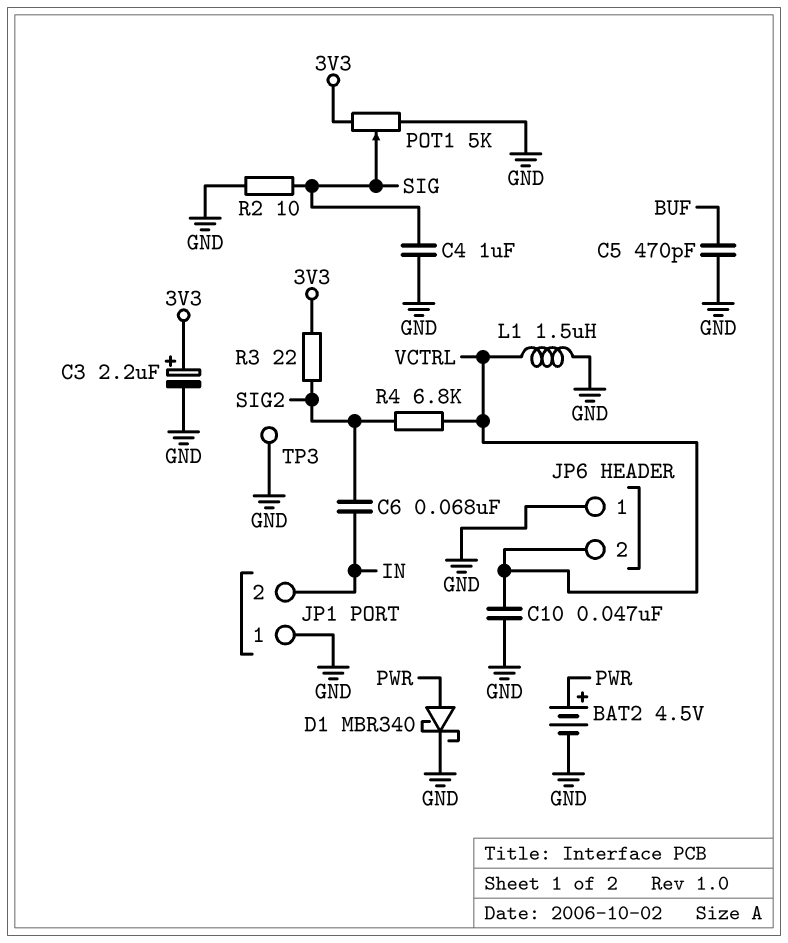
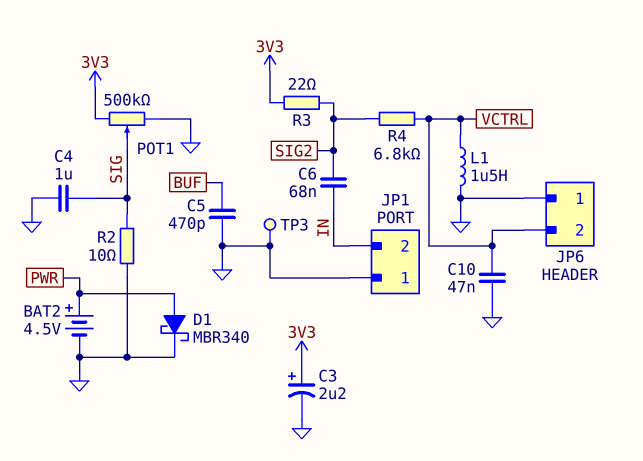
POT1: 5k (3V3, GND, wiper SIG) -> 500k (3V3, GND, wiper SIG)

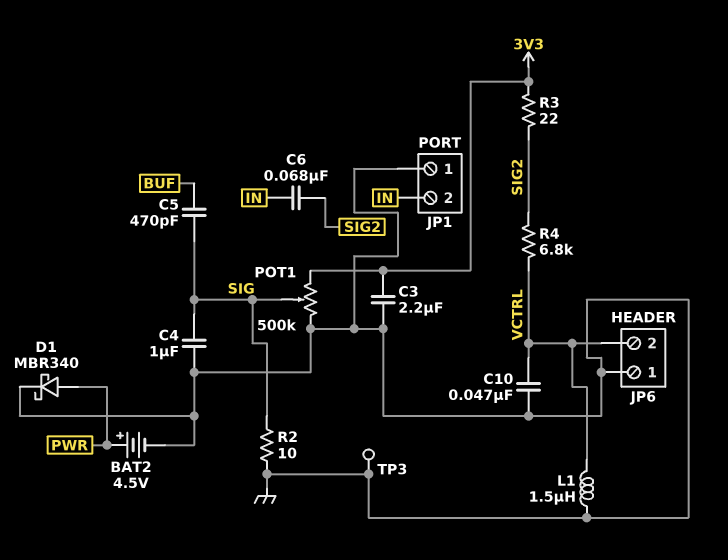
C3: 2.2uF (plus 3V3, minus GND) -> 2.2uF (3V3, GND)
C5: 470pF (BUF, GND) -> 470pF (BUF, SIG)

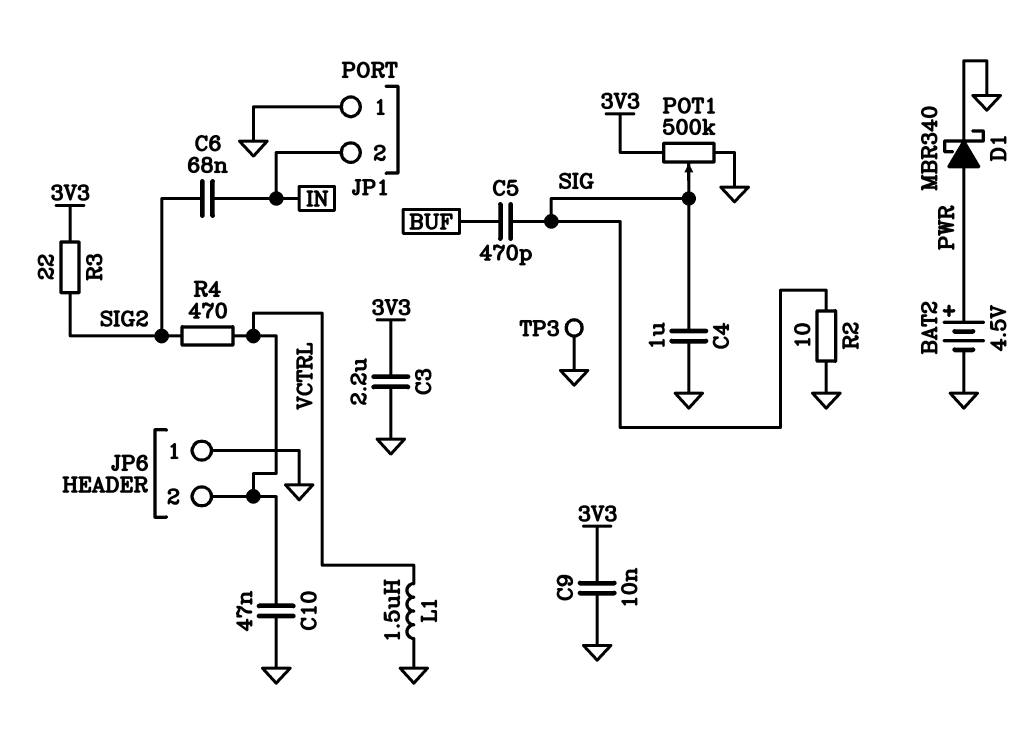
C9: none -> 10nF (3V3, GND)
R4: 6.8k (SIG2, VCTRL) -> 470 (SIG2, VCTRL)

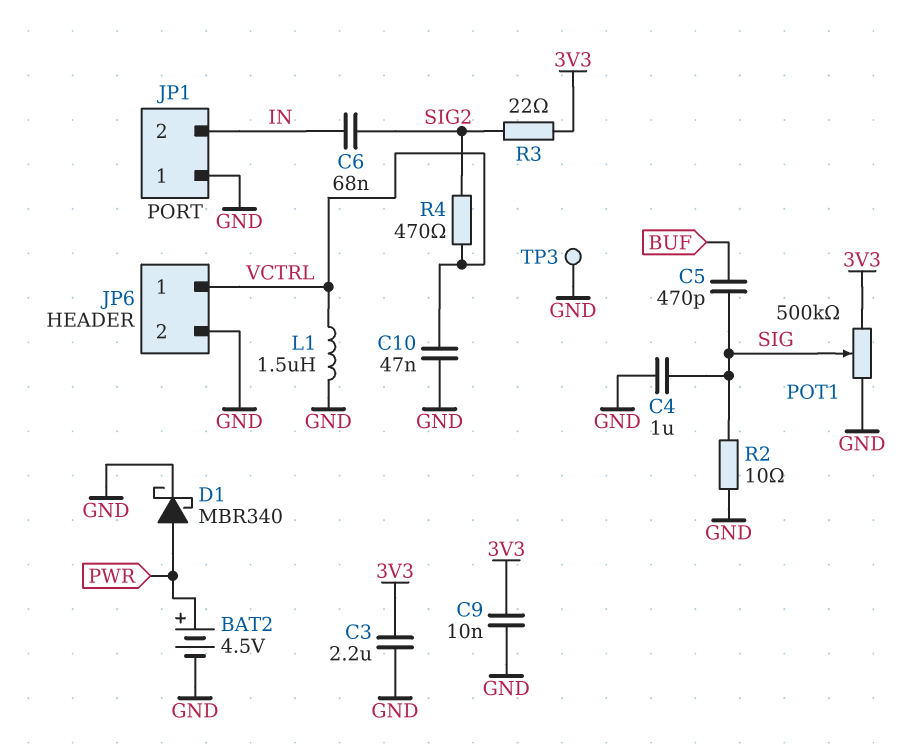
JP6 pin 1: GND -> VCTRL
JP6 pin 2: VCTRL -> GND

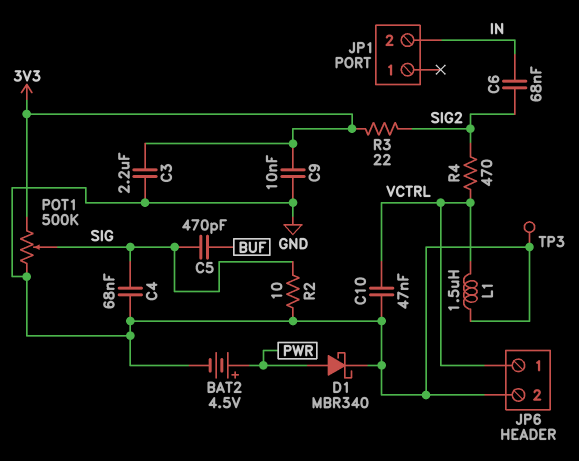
C4: 1uF (GND, SIG) -> 68nF (GND, SIG)
JP1 pin 1: GND -> none

